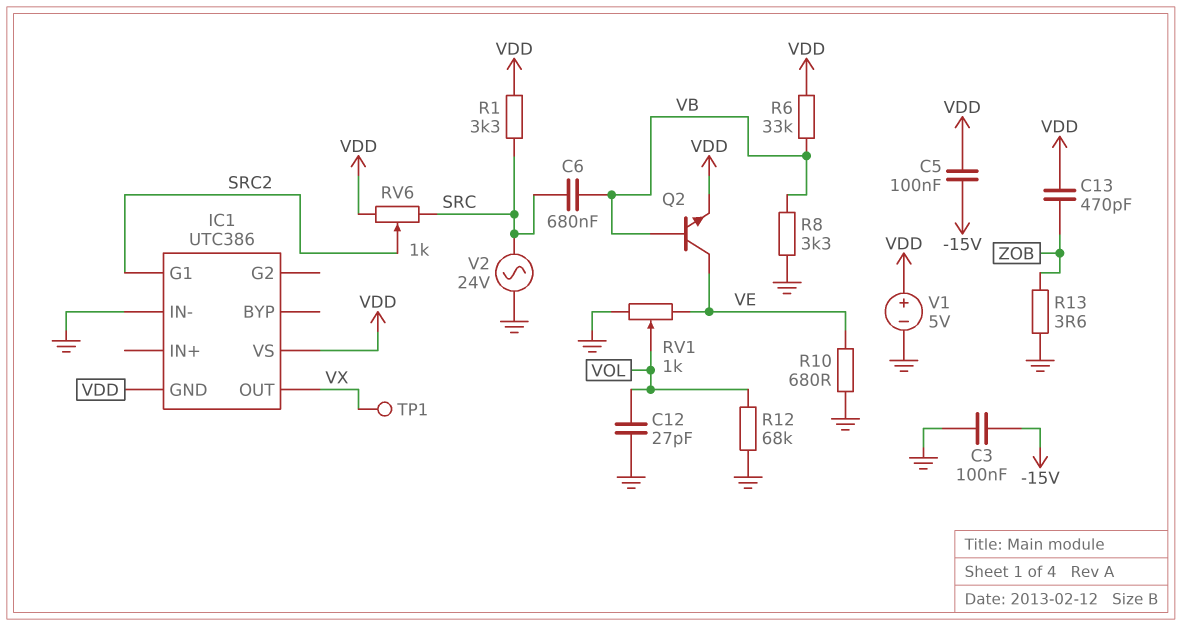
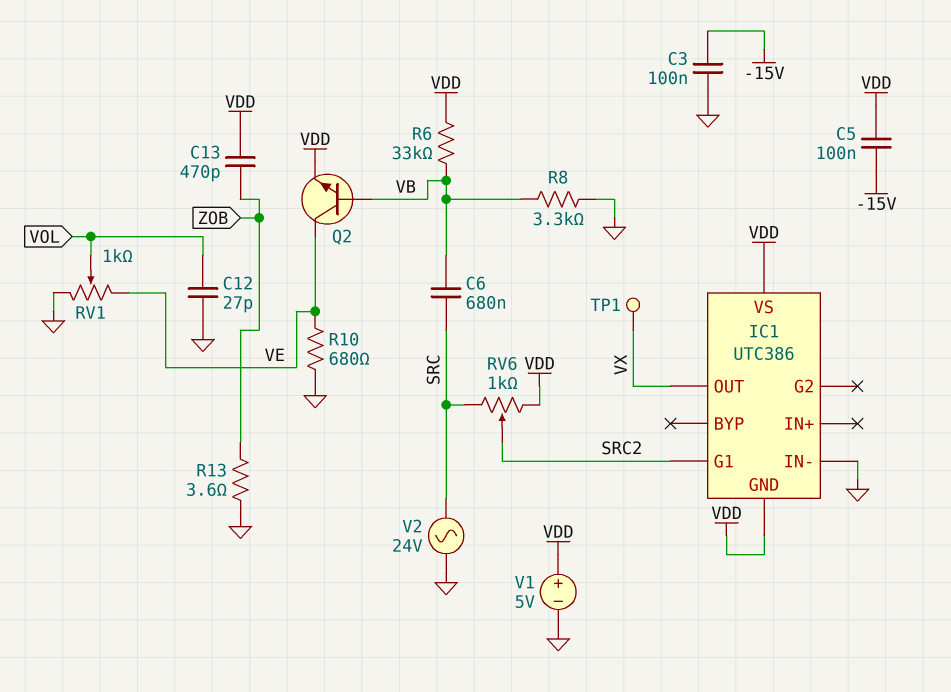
R1: 3.3k (SRC, VDD) -> none
R12: 68k (GND, VOL) -> none

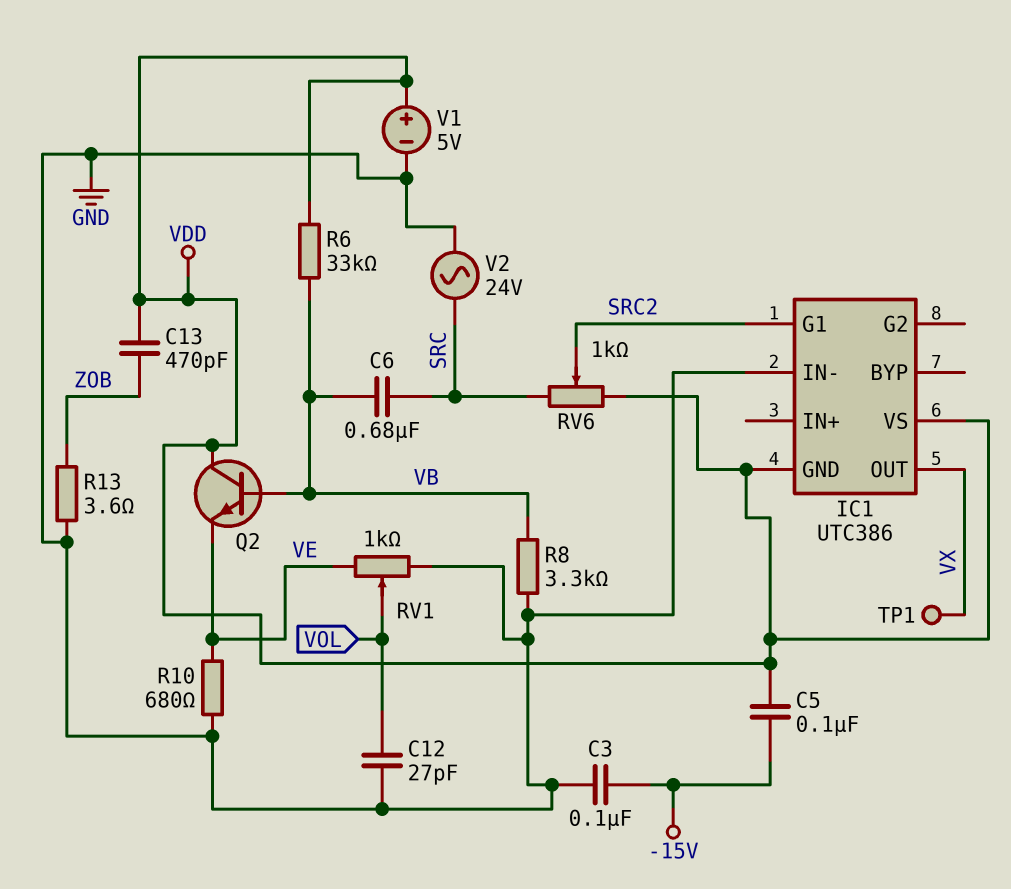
Q2: NPN (B VB, C VE, E VDD) -> NPN (B VB, C VDD, E VE)

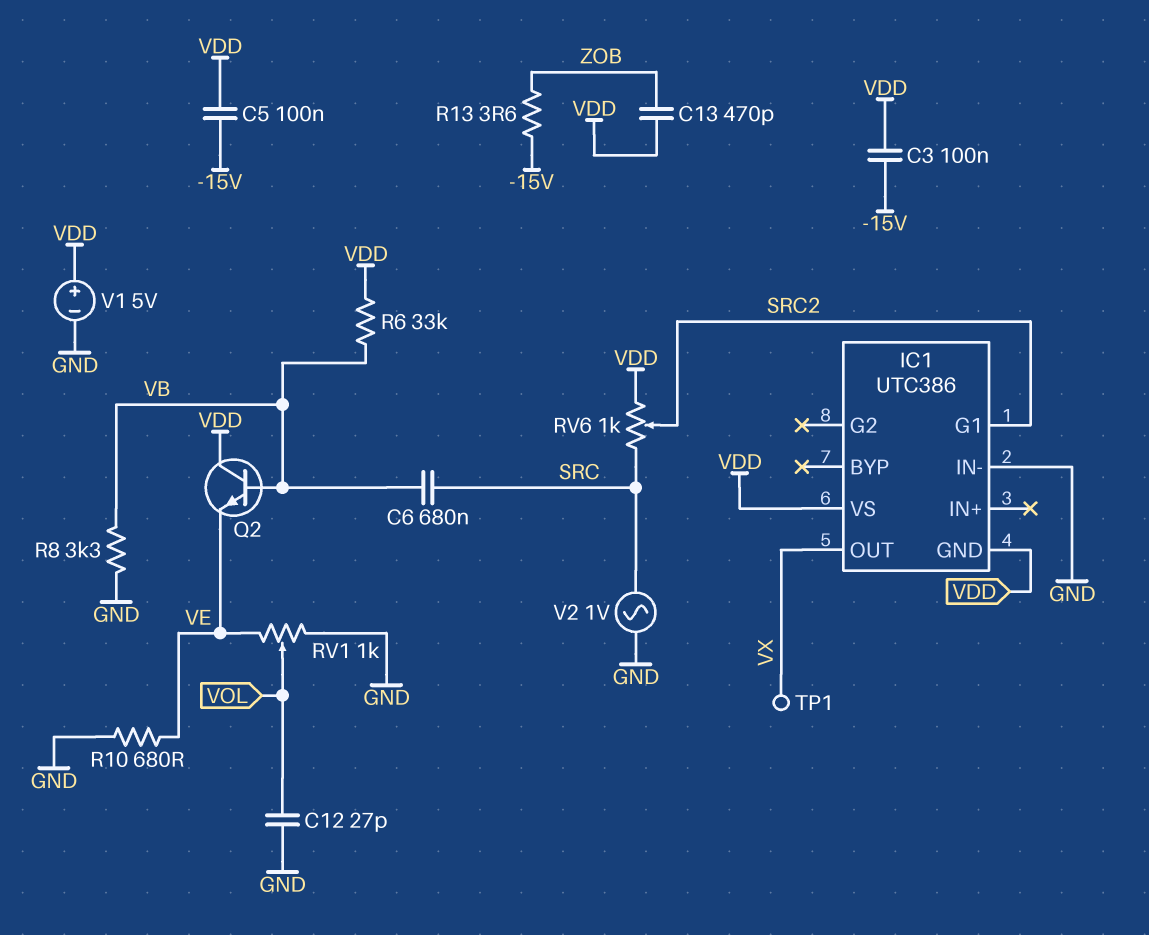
C3: 100nF (-15V, GND) -> 100nF (-15V, VDD)
R13: 3.6 (GND, ZOB) -> 3.6 (-15V, ZOB)
V2: AC 24V (GND, SRC) -> AC 1V (GND, SRC)

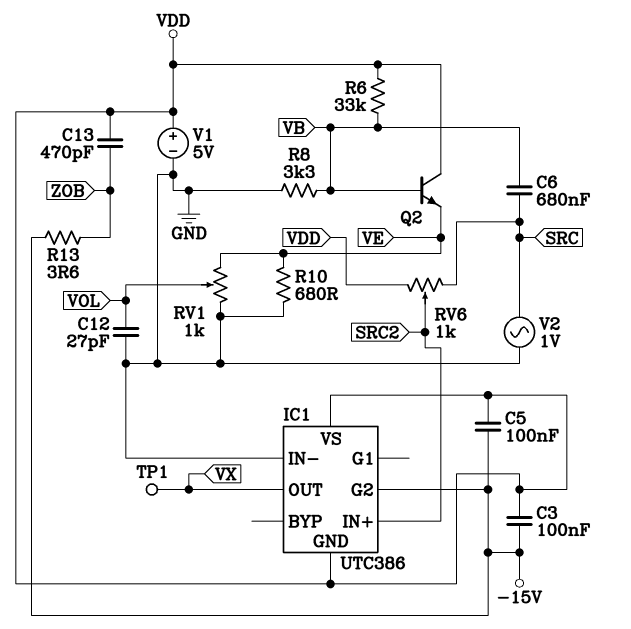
IC1 pin G1: SRC2 -> none
IC1 pin G2: none -> -15V
IC1 pin IN+: none -> SRC2

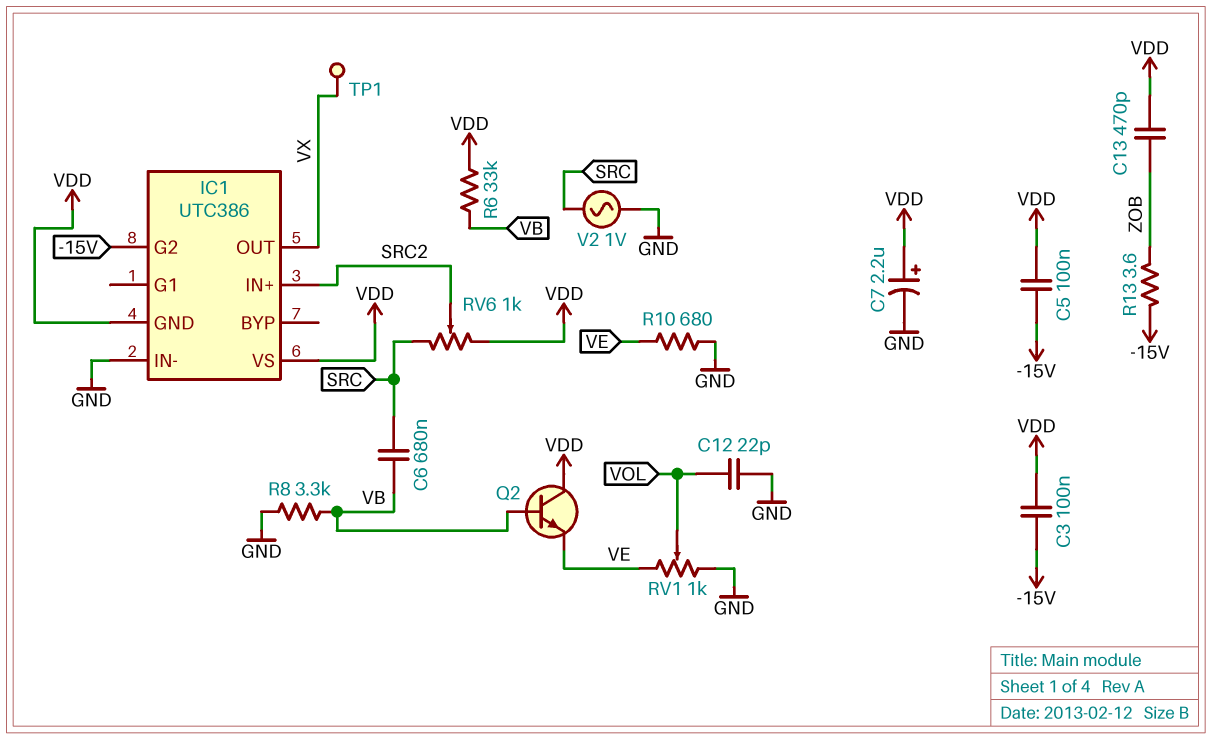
C7: none -> 2.2uF (plus VDD, minus GND)
C12: 27pF (GND, VOL) -> 22pF (GND, VOL)
V1: 5V (plus VDD, minus GND) -> none

